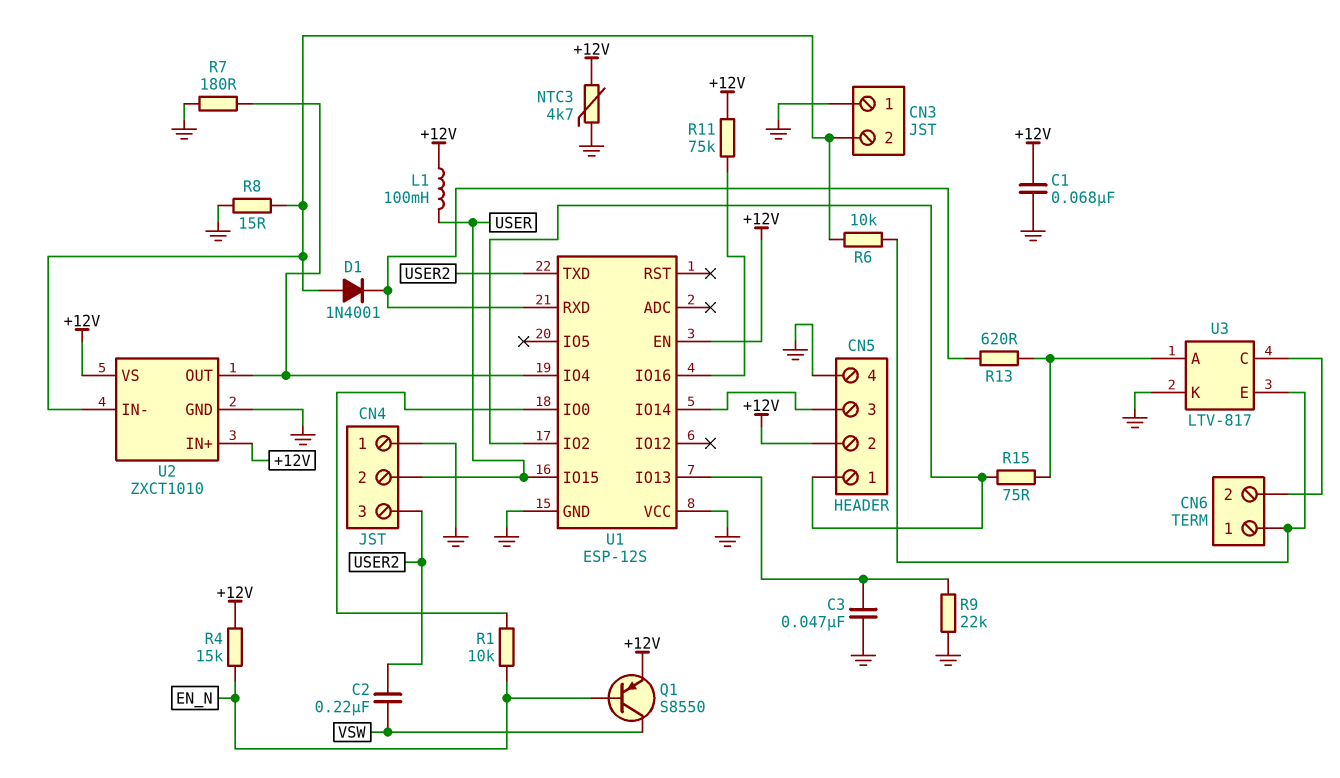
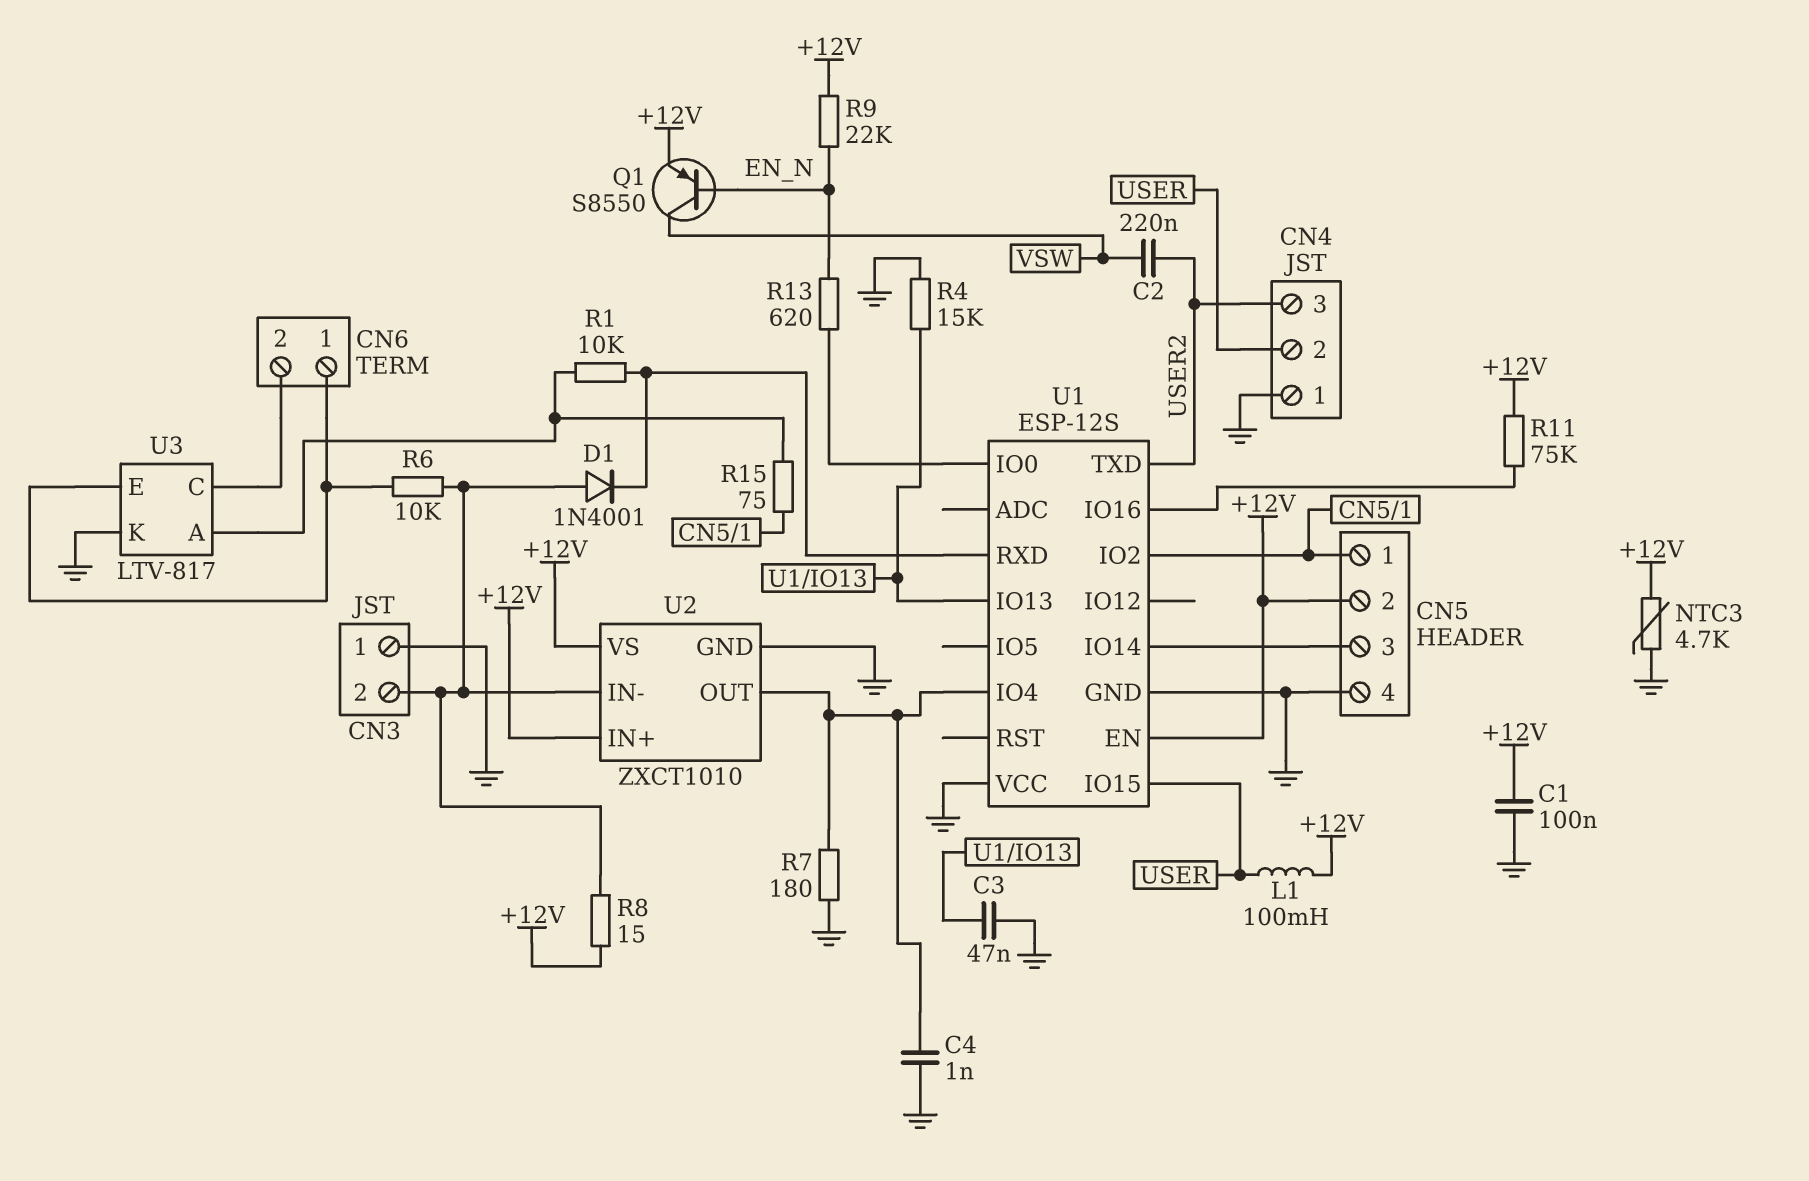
C1: 68nF (+12V, GND) -> 100nF (+12V, GND)
C4: none -> 1nF (GND, U1/IO4)
R1: 10k (EN_N, U1/IO0) -> 10k (U1/RXD, U3/A)
R4: 15k (+12V, EN_N) -> 15k (GND, U1/IO13)
R8: 15 (CN3/2, GND) -> 15 (+12V, CN3/2)
R9: 22k (GND, U1/IO13) -> 22k (+12V, EN_N)
R13: 620 (U1/RXD, U3/A) -> 620 (EN_N, U1/IO0)

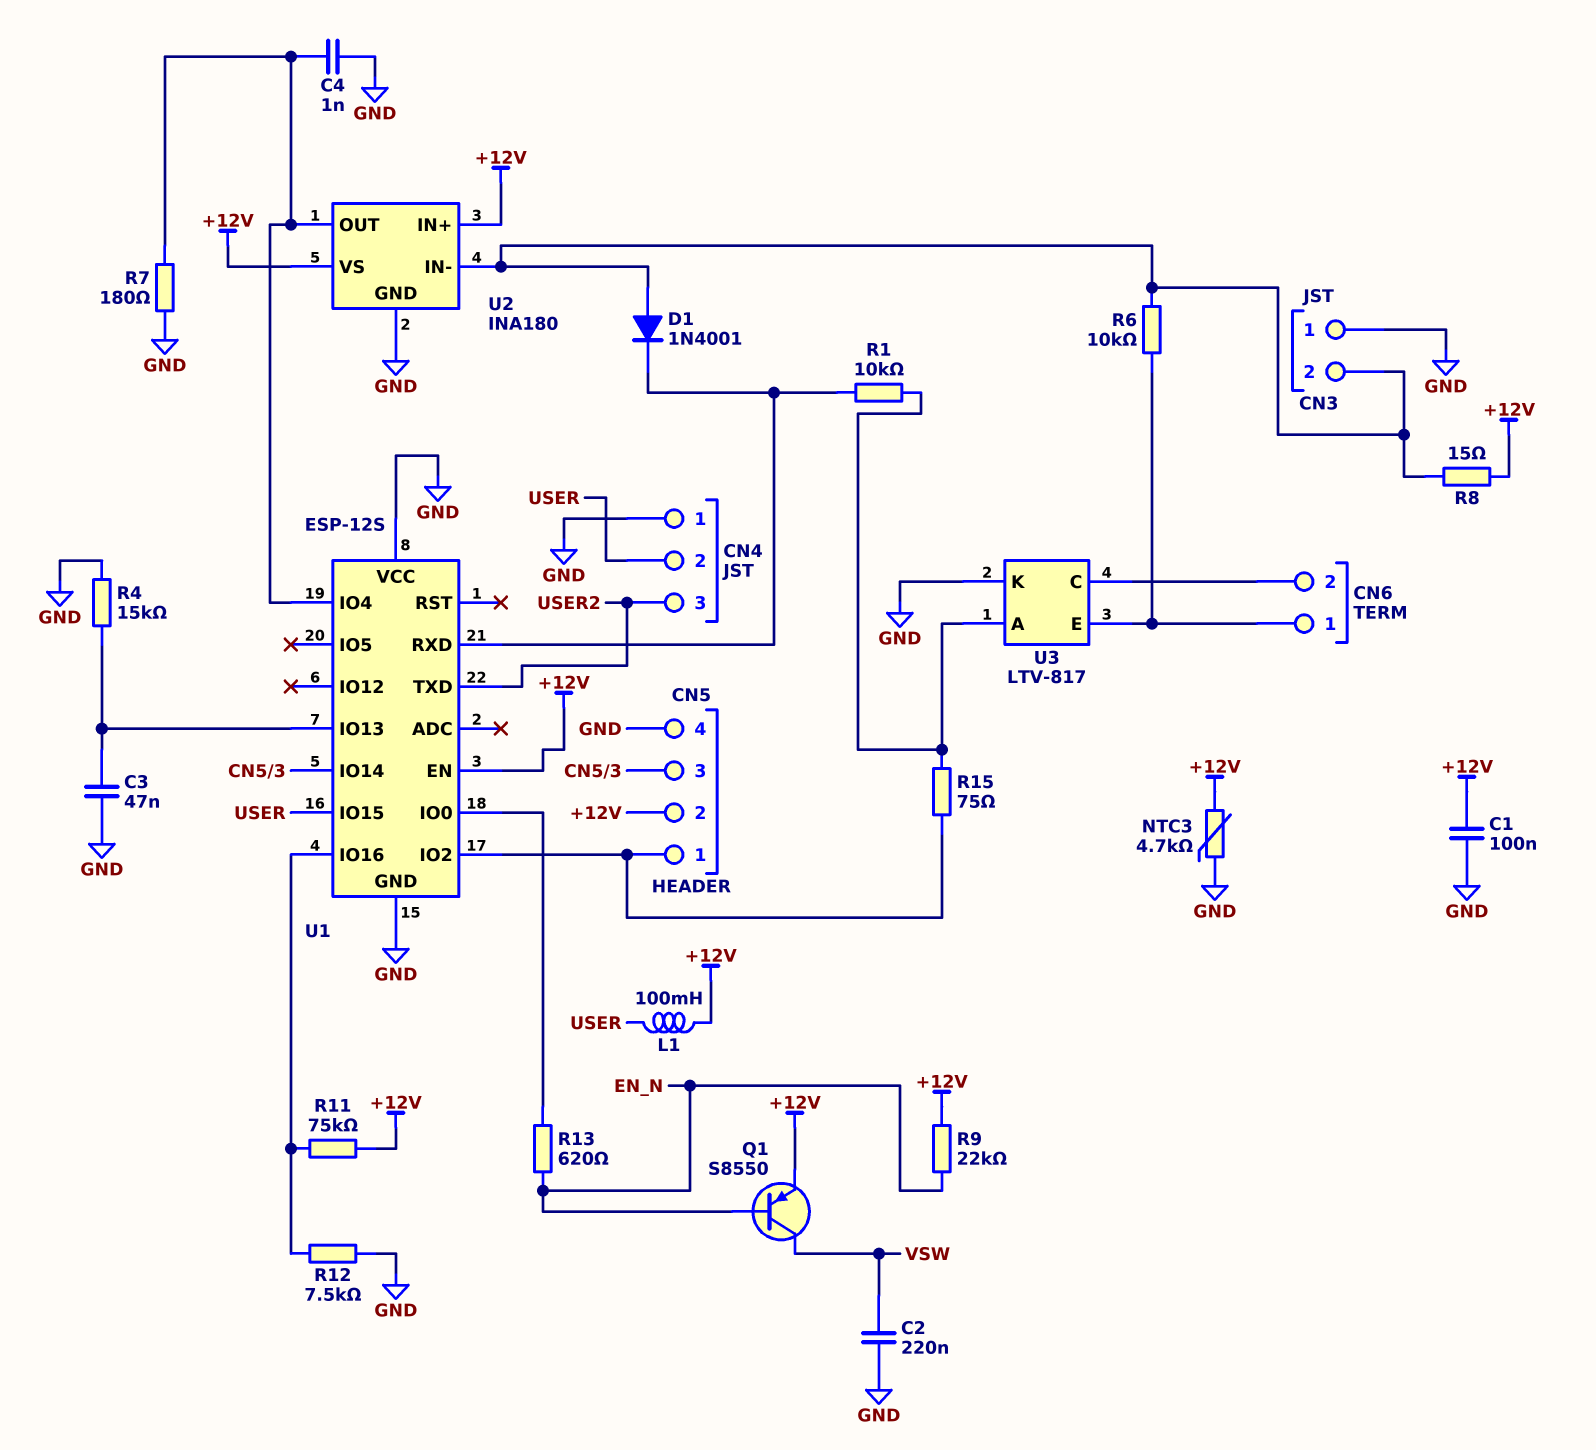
C2: 220nF (USER2, VSW) -> 220nF (GND, VSW)
R12: none -> 7.5k (GND, U1/IO16)
U2: ZXCT1010 -> INA180

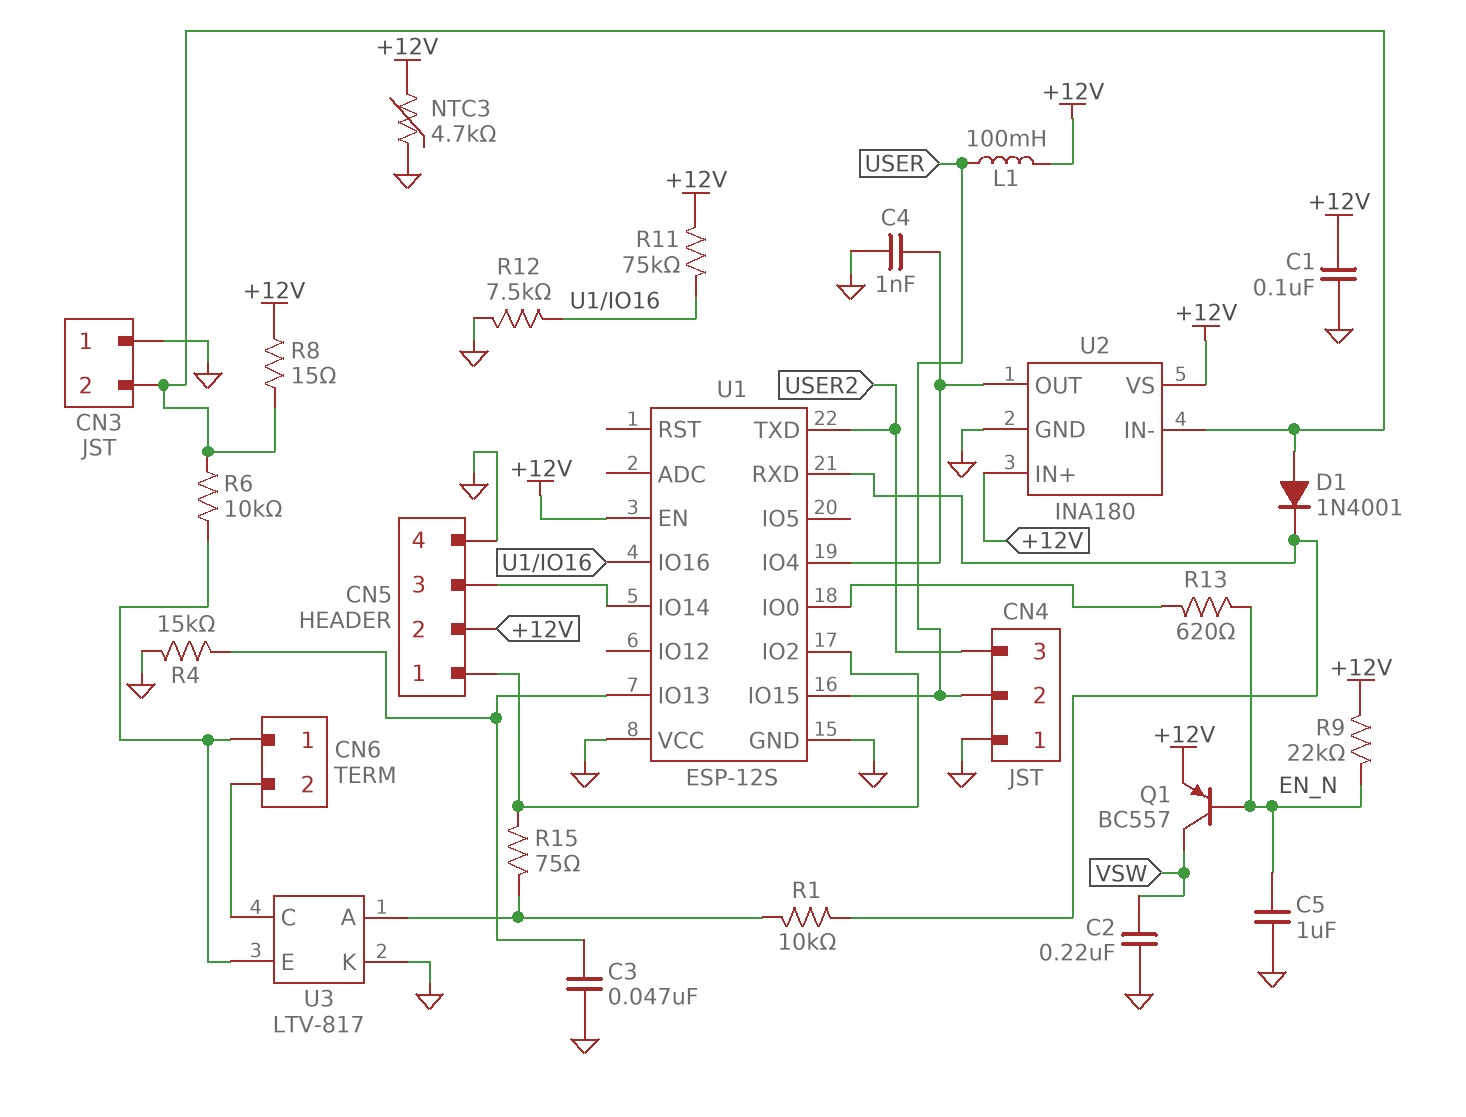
C5: none -> 1uF (EN_N, GND)
Q1: PNP S8550 (B EN_N, C VSW, E +12V) -> PNP BC557 (B EN_N, C VSW, E +12V)
R7: 180 (GND, U1/IO4) -> none

